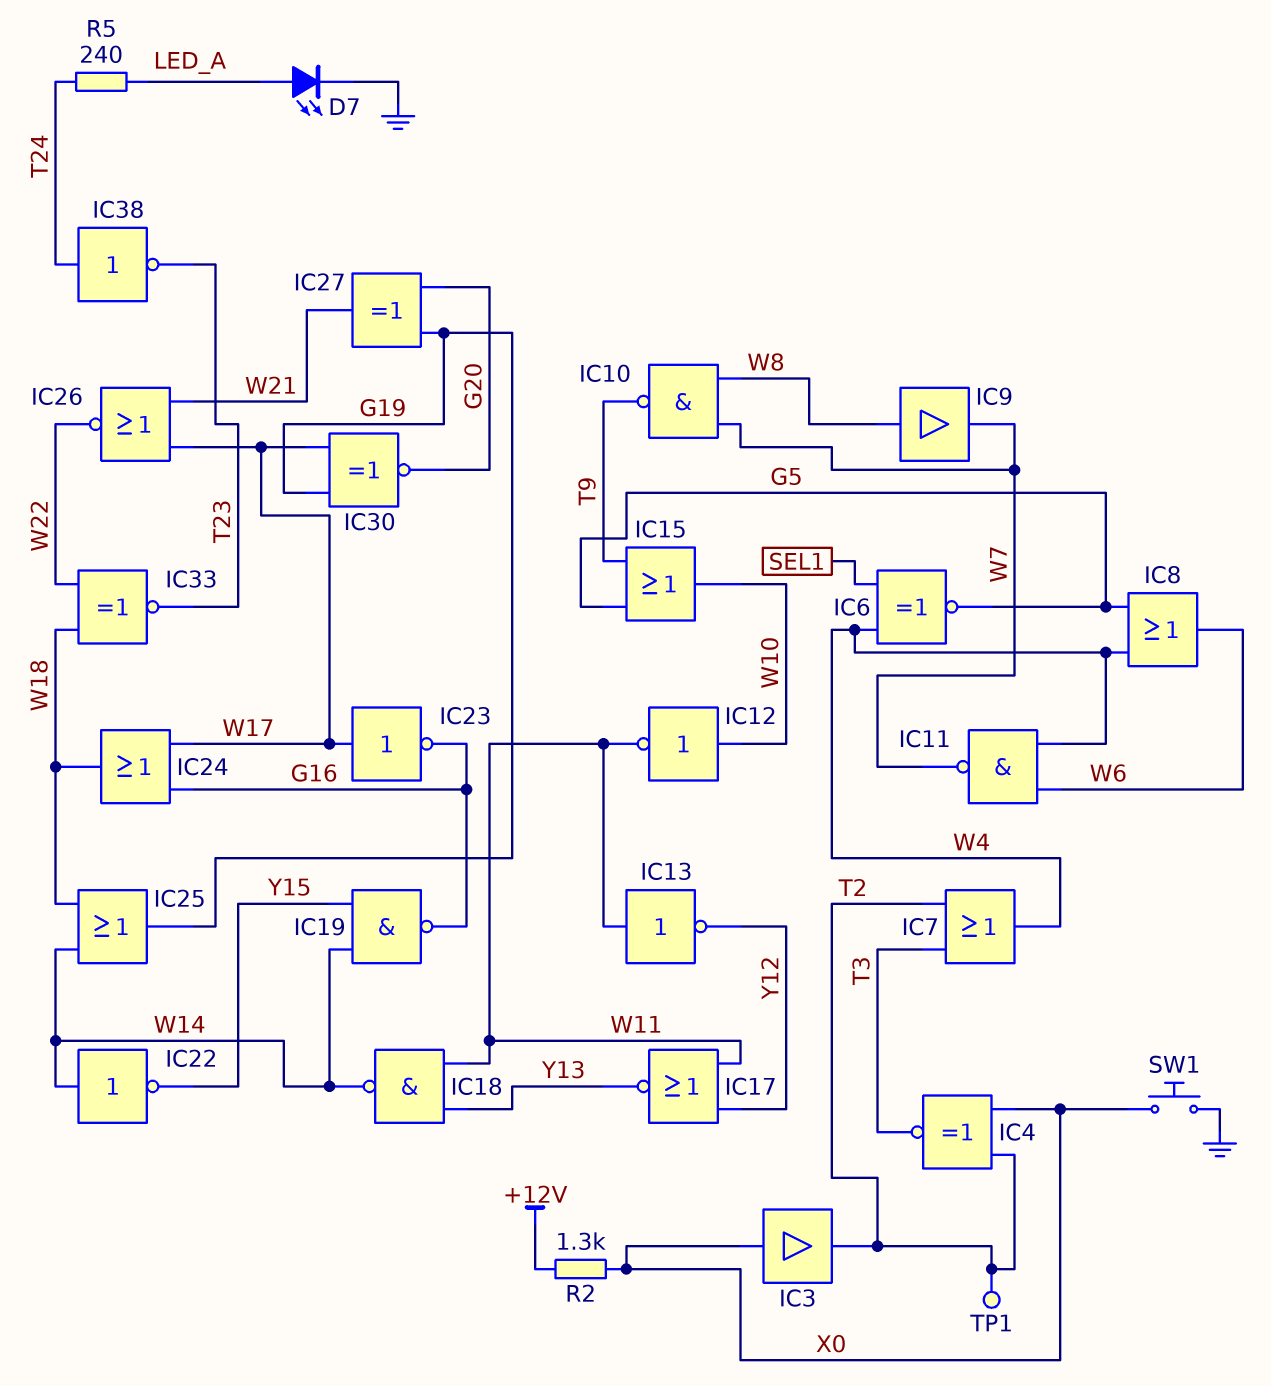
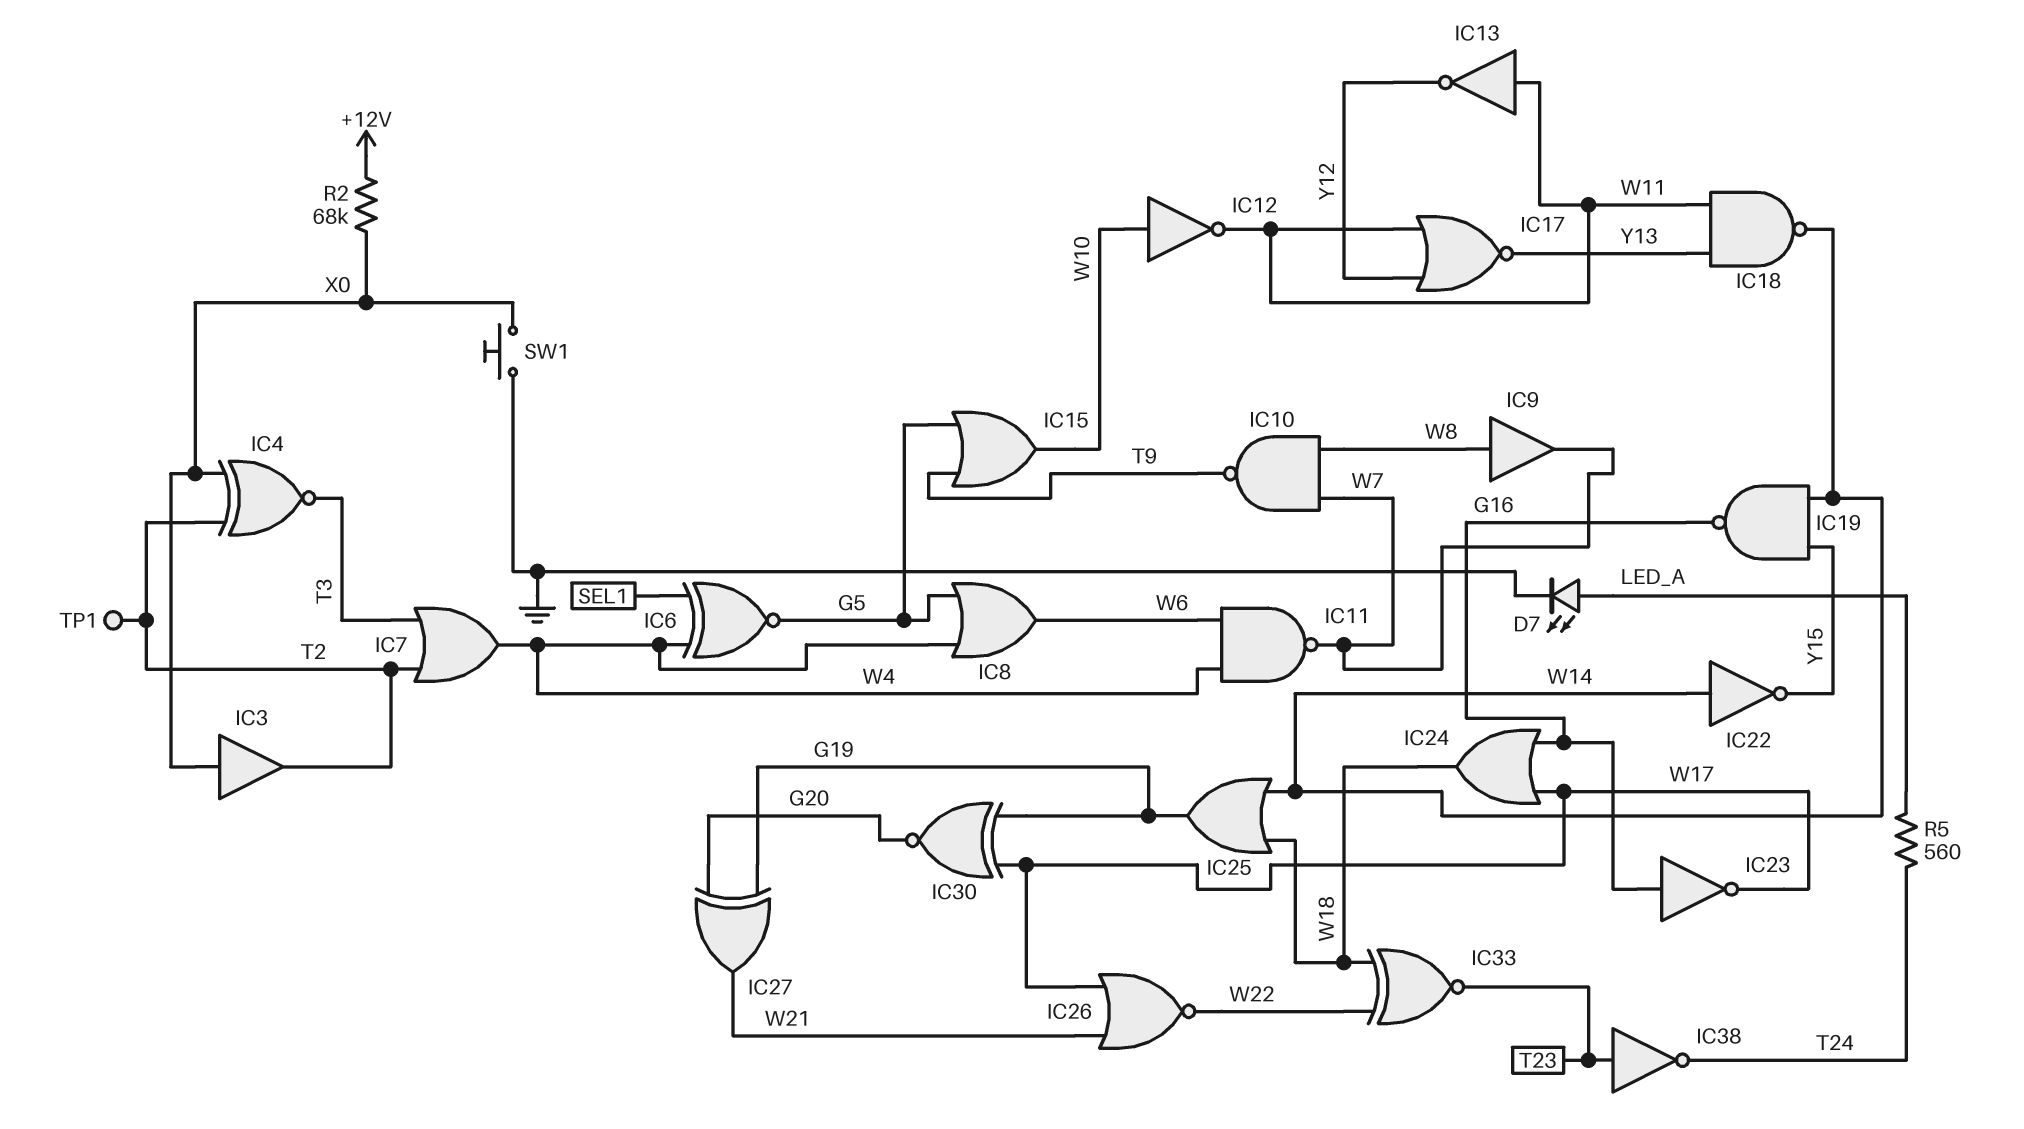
IC23: NOT (in W17, out G16) -> NOT (in G16, out W17)
IC38: NOT (in T24, out T23) -> NOT (in T23, out T24)
R2: 1.3k (+12V, X0) -> 68k (+12V, X0)
R5: 240 (LED_A, T24) -> 560 (LED_A, T24)

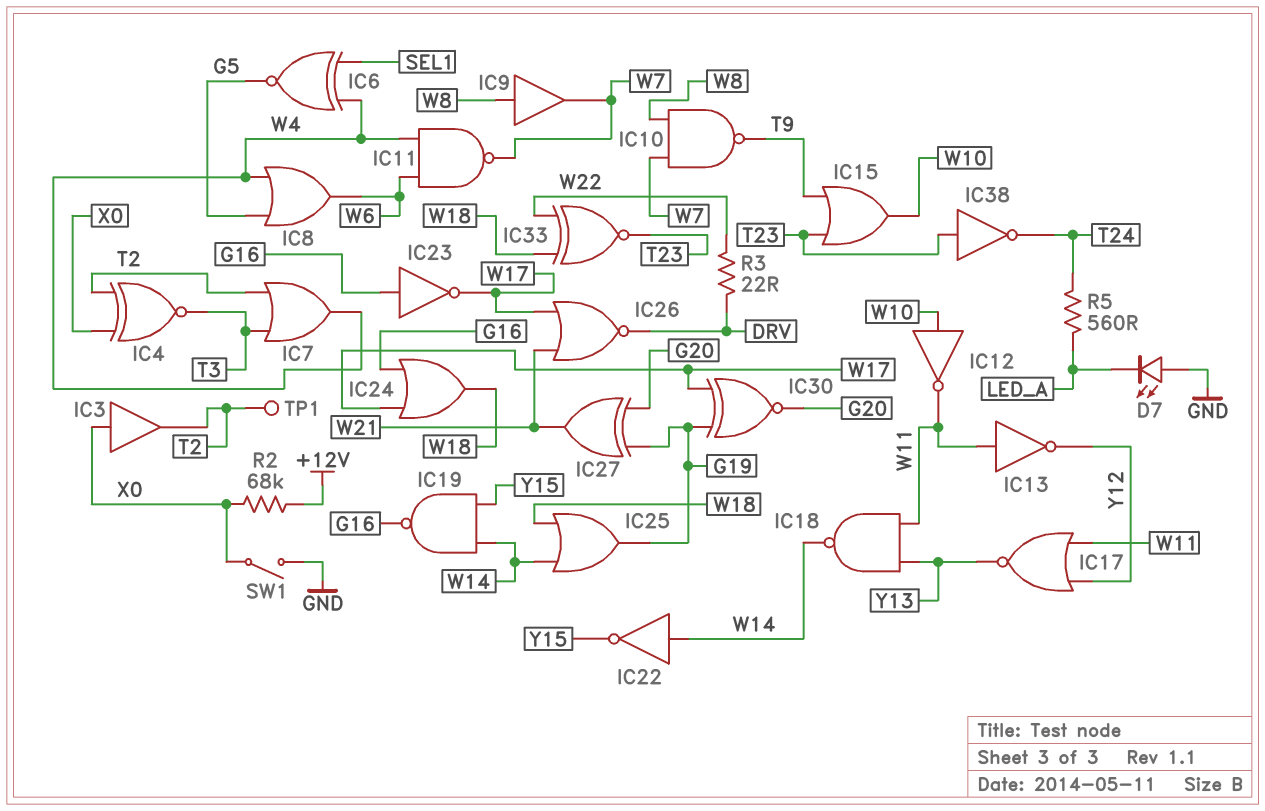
D7: LED (A LED_A, K GND) -> LED (A GND, K LED_A)
IC15: OR (in G5, in T9, out W10) -> OR (in T9, in T23, out W10)
IC26: NOR (in W17, in W21, out W22) -> NOR (in W17, in W21, out DRV)
R3: none -> 22 (DRV, W22)
SW1: button (GND, X0) -> switch (GND, X0)

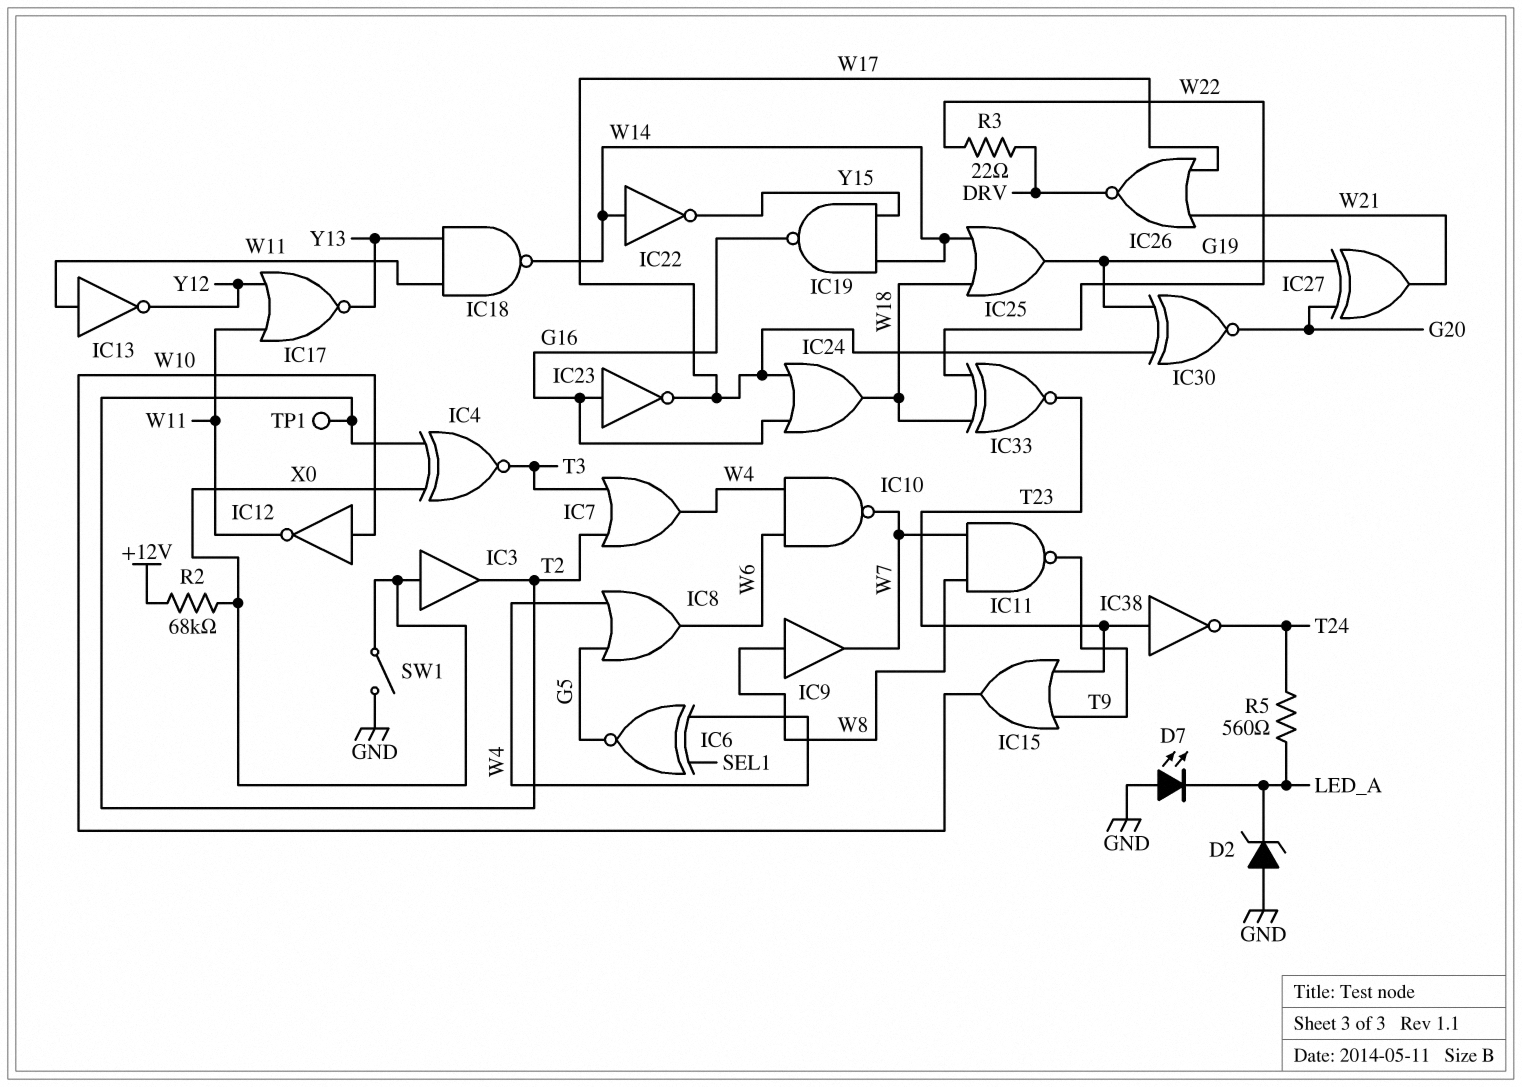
D2: none -> zener (A GND, K LED_A)
IC10: NAND (in W7, in W8, out T9) -> NAND (in W4, in W6, out W7)
IC11: NAND (in W4, in W6, out W7) -> NAND (in W7, in W8, out T9)

